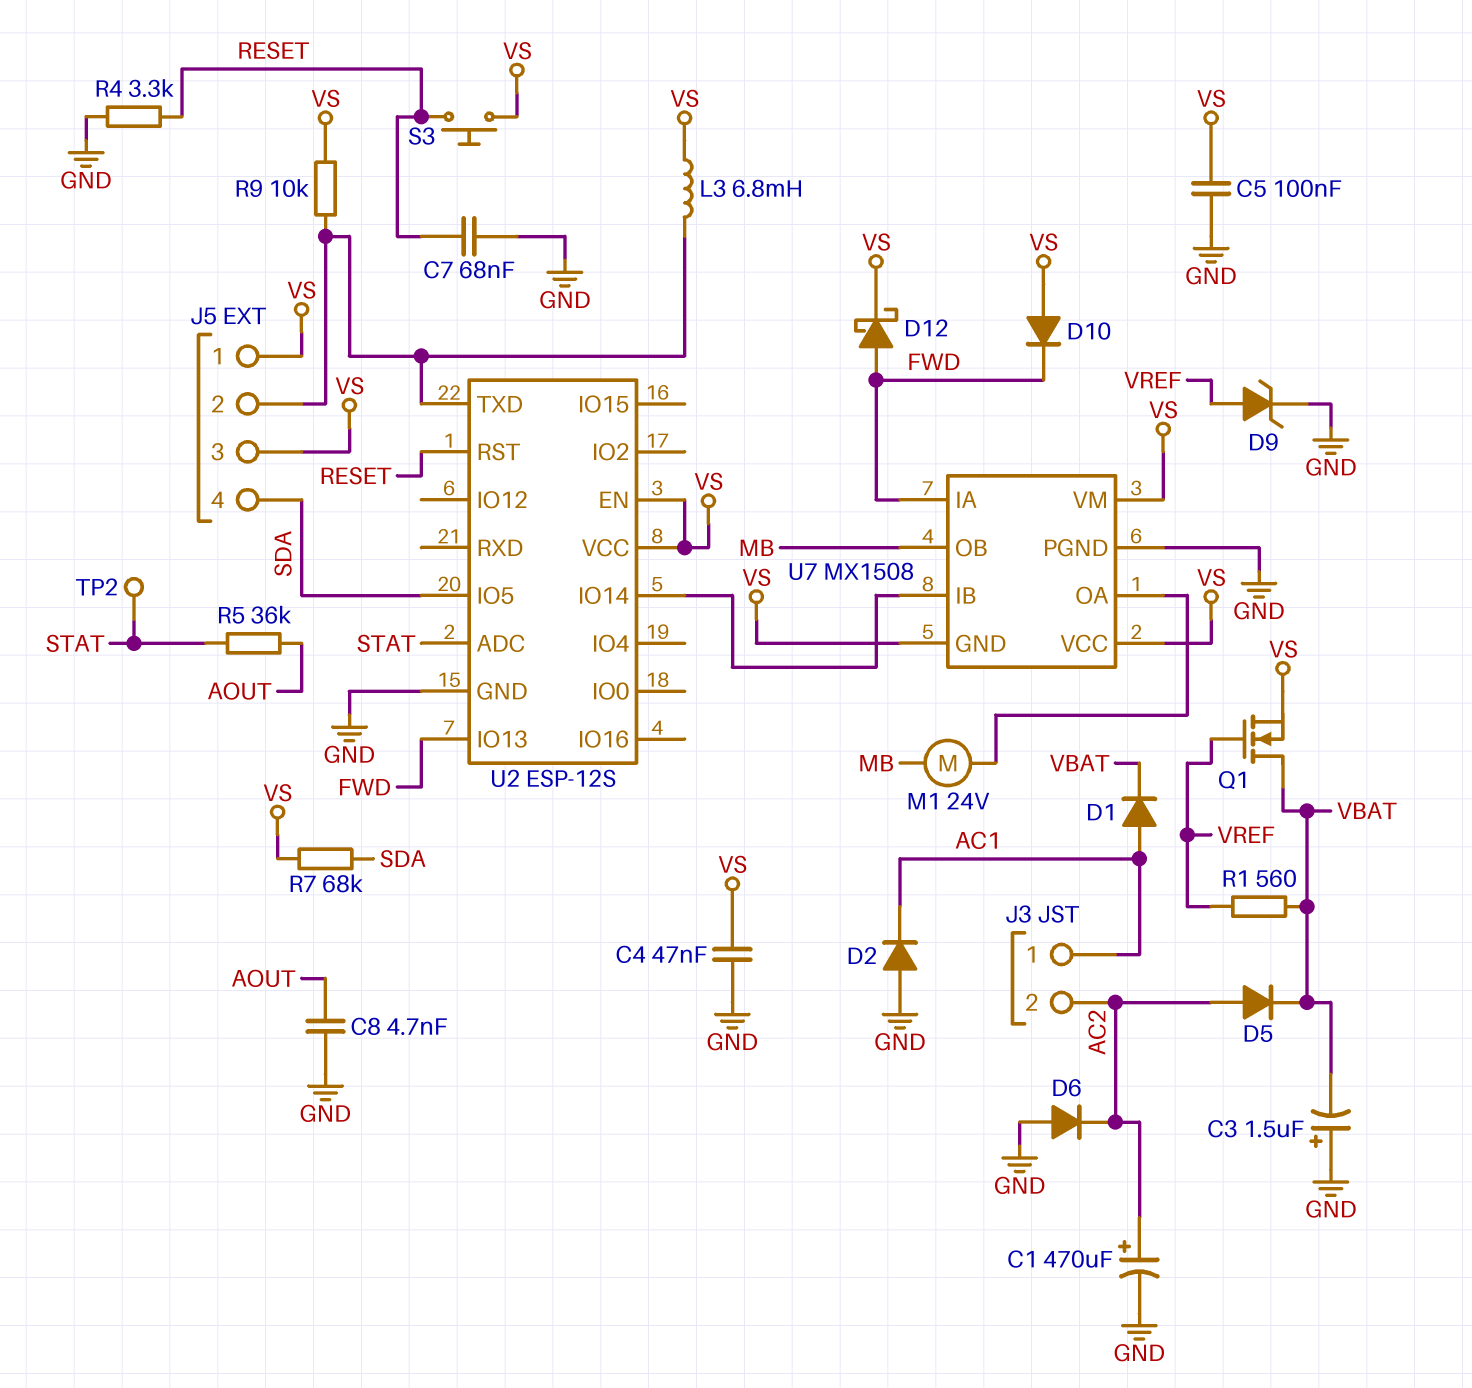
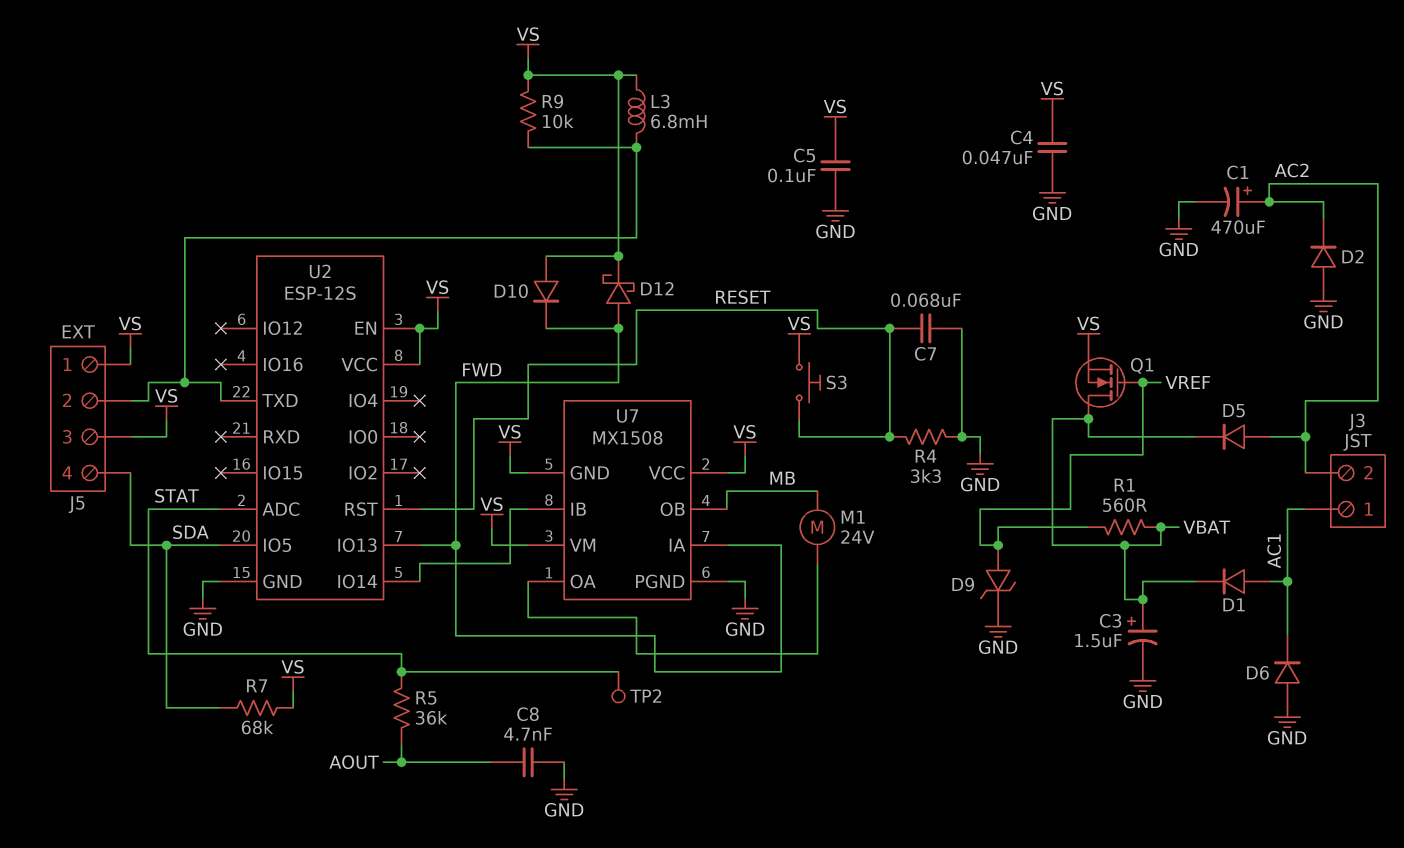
C3: 1.5uF (plus GND, minus VBAT) -> 1.5uF (plus VBAT, minus GND)
D2: diode (A GND, K AC1) -> diode (A GND, K AC2)
D6: diode (A GND, K AC2) -> diode (A GND, K AC1)

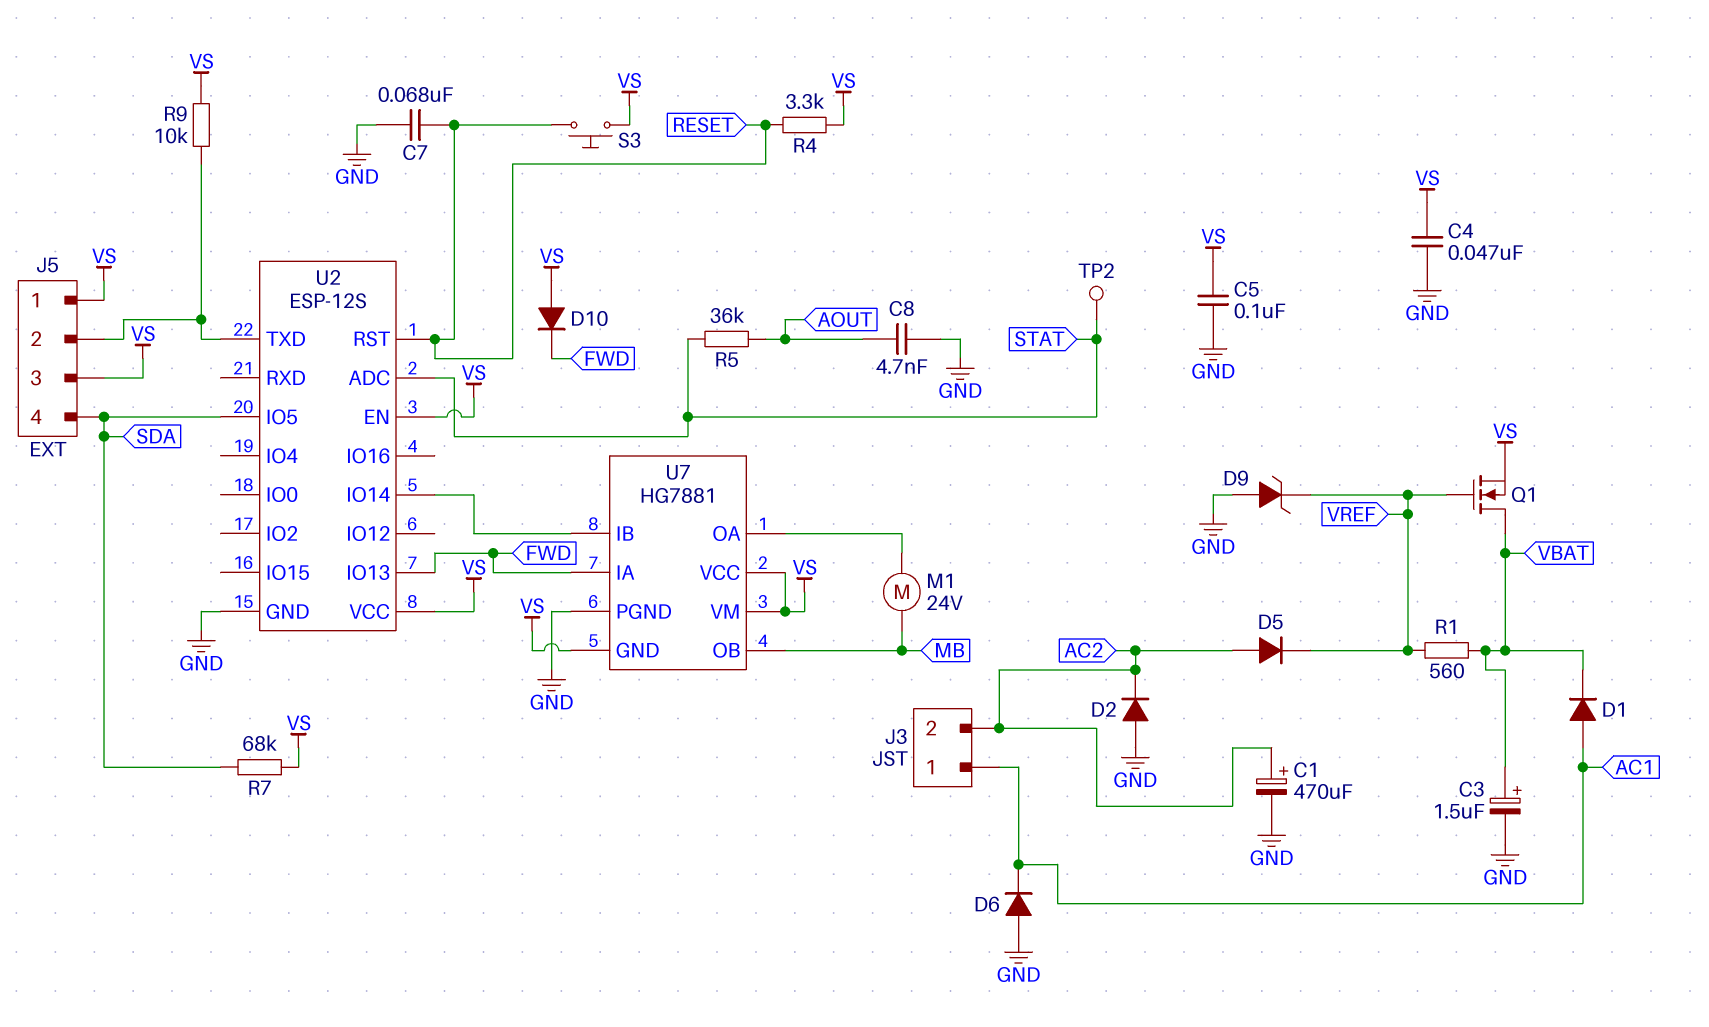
D5: diode (A AC2, K VBAT) -> diode (A AC2, K VREF)
D9: zener (A VREF, K GND) -> zener (A GND, K VREF)
D12: schottky (A FWD, K VS) -> none
L3: 6.8mH (J5/2, VS) -> none
R4: 3.3k (GND, RESET) -> 3.3k (RESET, VS)
U7: MX1508 -> HG7881

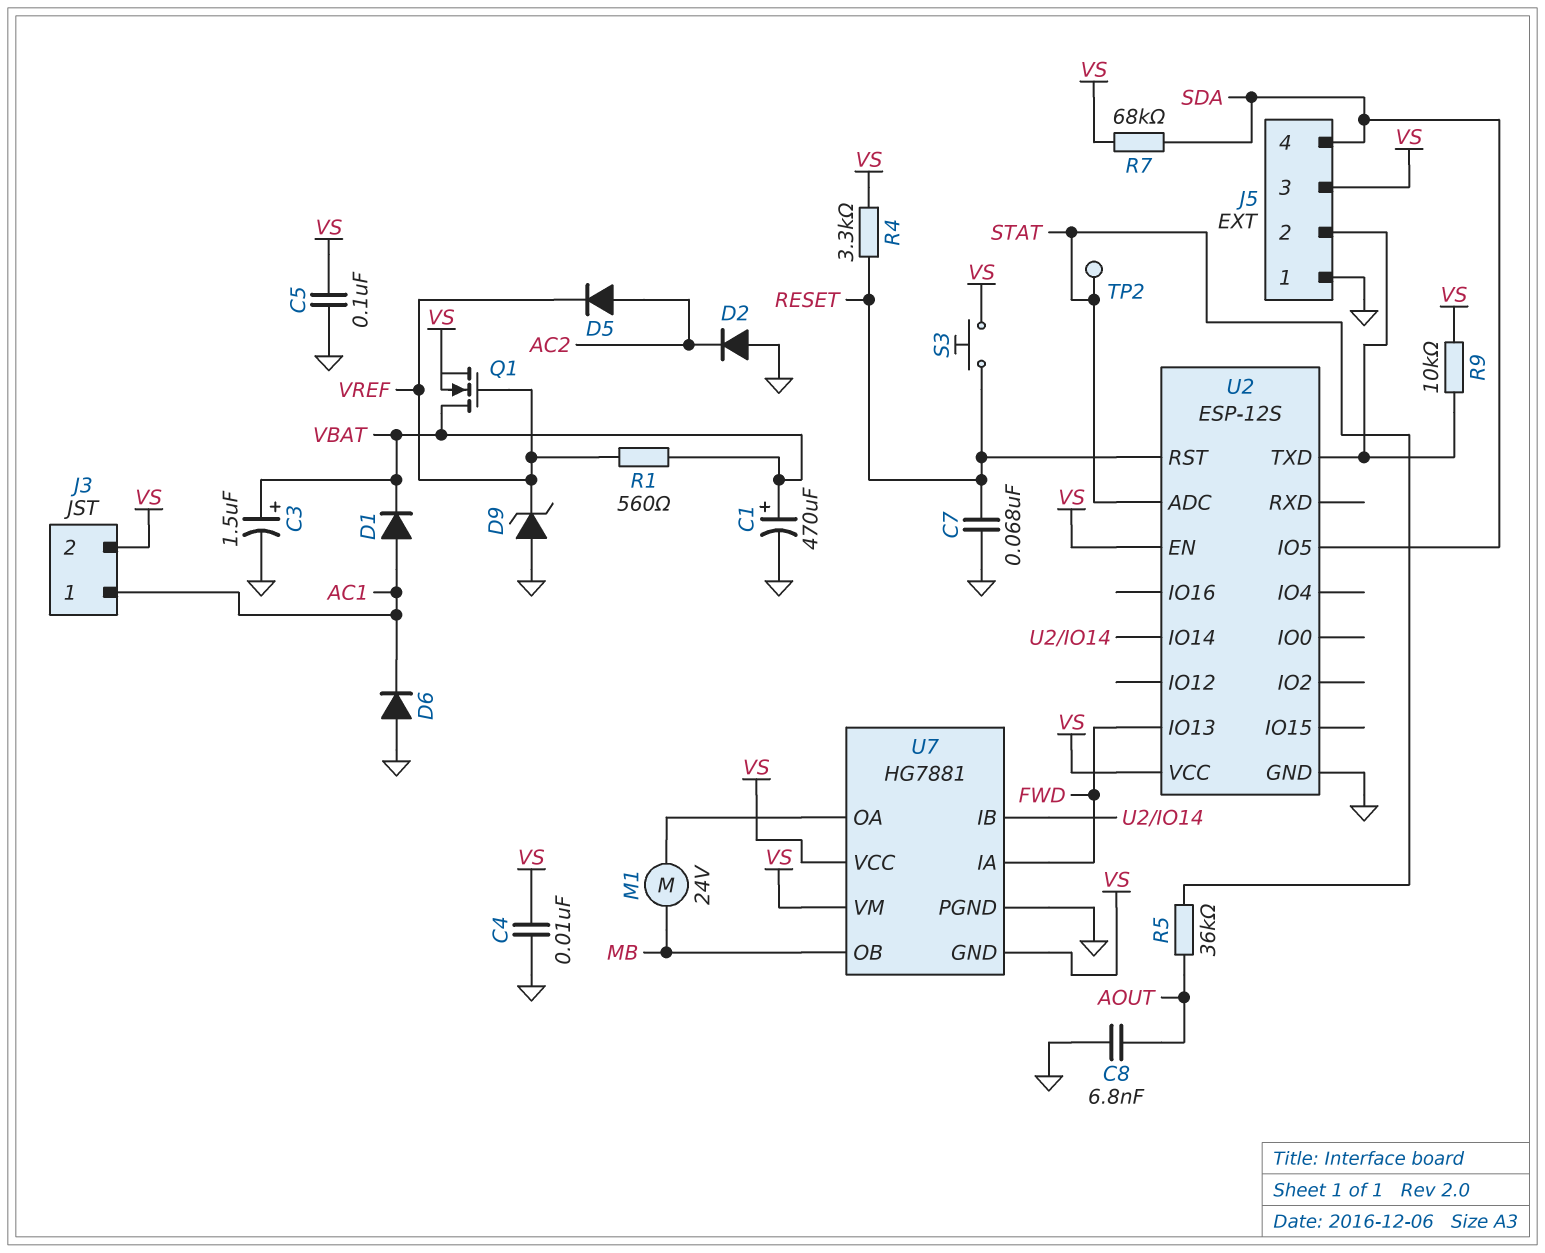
C1: 470uF (plus AC2, minus GND) -> 470uF (plus VBAT, minus GND)
C4: 47nF (GND, VS) -> 10nF (GND, VS)
C8: 4.7nF (AOUT, GND) -> 6.8nF (AOUT, GND)
D10: diode (A VS, K FWD) -> none
J3 pin 2: AC2 -> VS
J5 pin 1: VS -> GND

